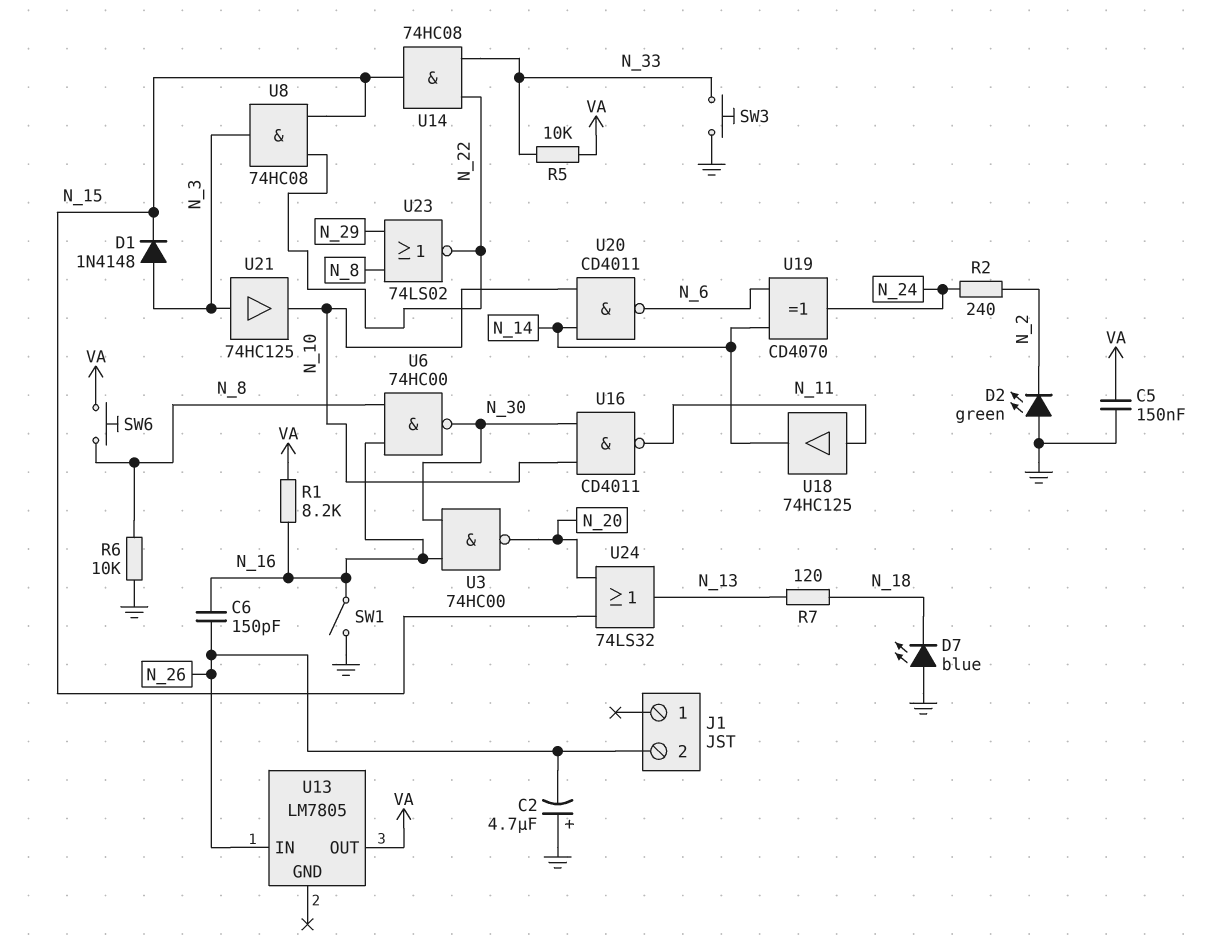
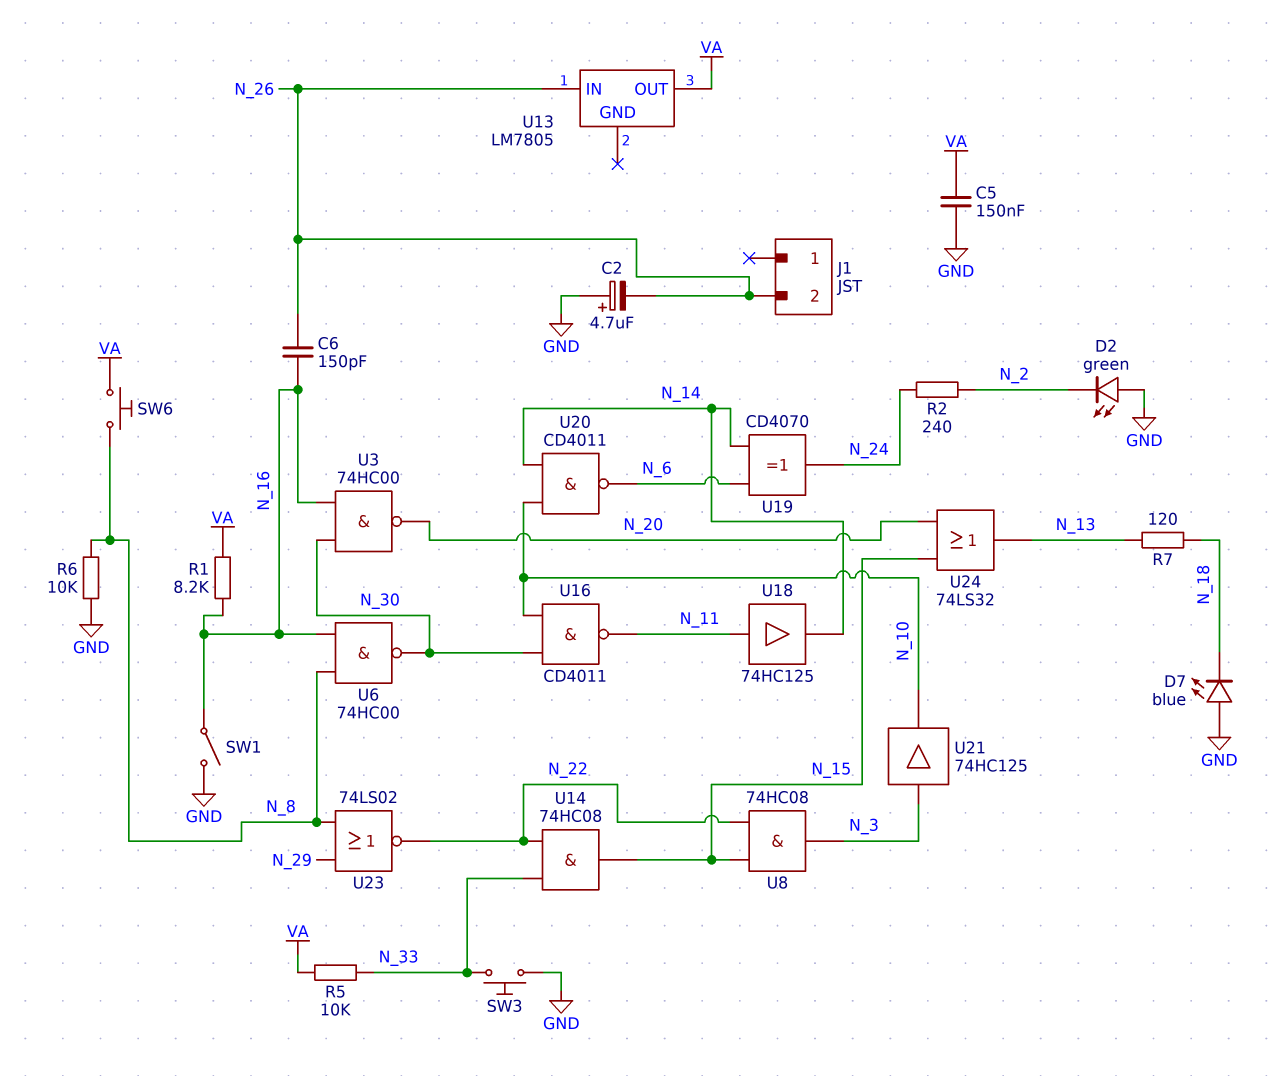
D1: diode 1N4148 (A N_3, K N_15) -> none

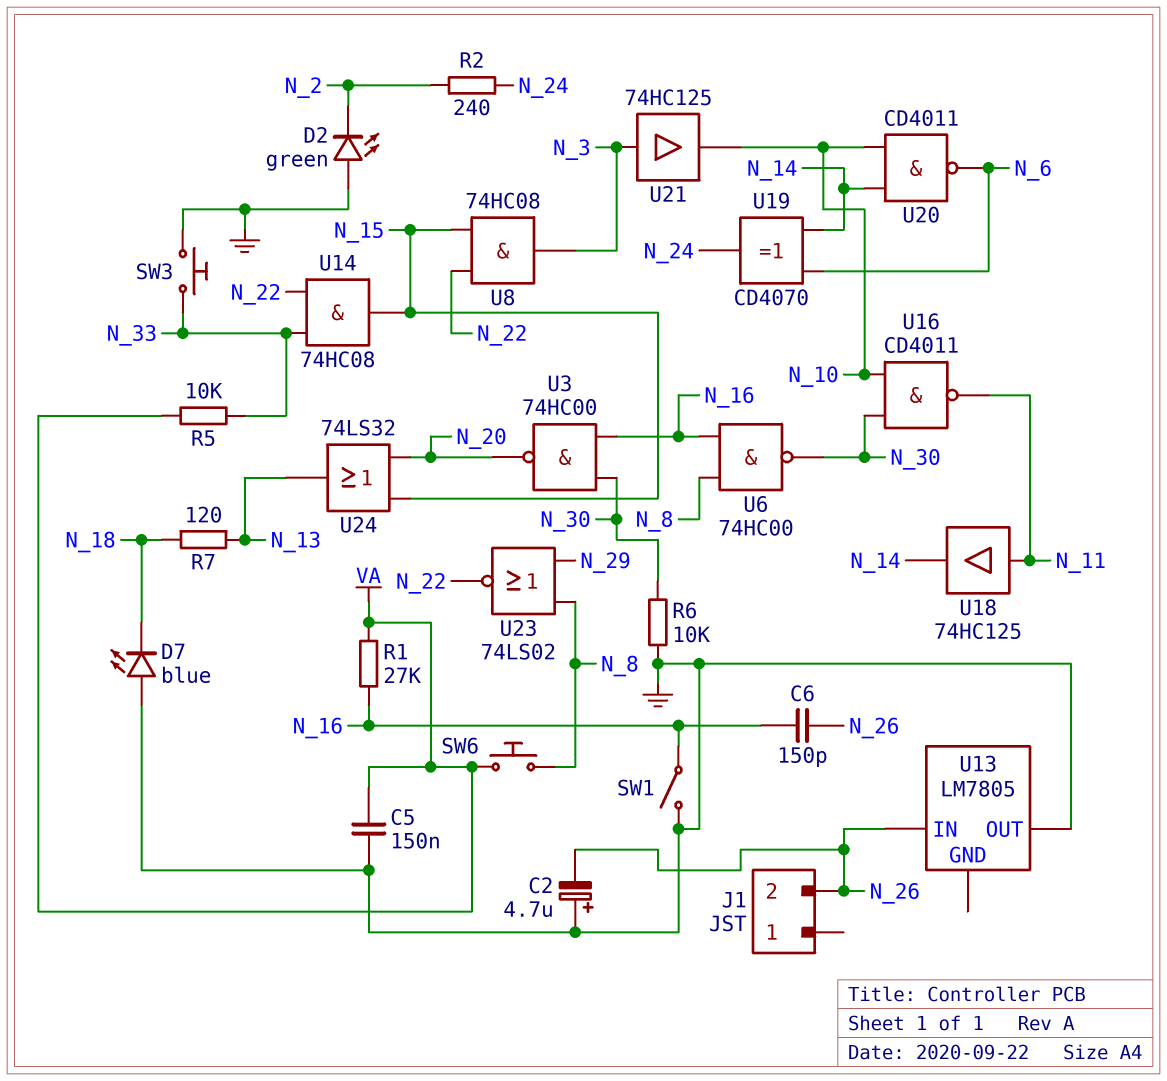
R1: 8.2k (N_16, VA) -> 27k (N_16, VA)
R6: 10k (GND, N_8) -> 10k (GND, N_30)
U13 pin OUT: VA -> GND

